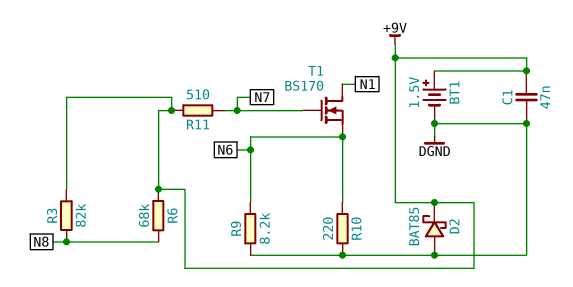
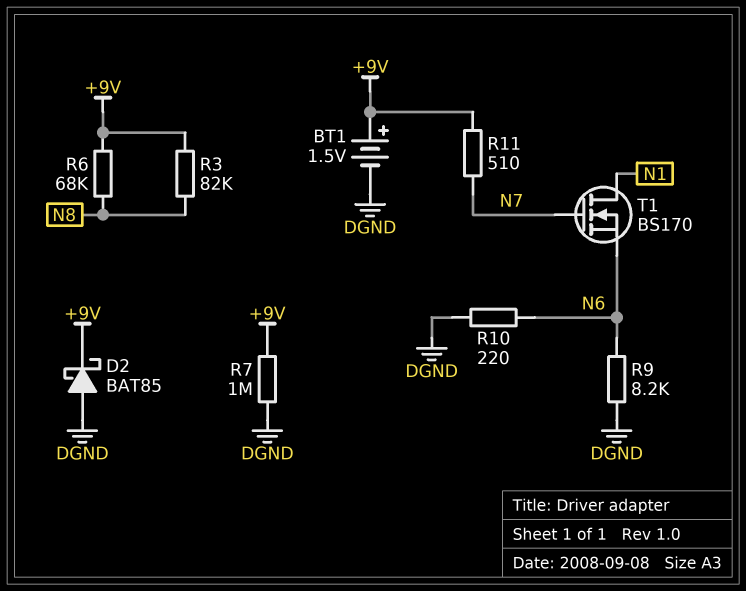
C1: 47nF (+9V, DGND) -> none
R7: none -> 1M (+9V, DGND)

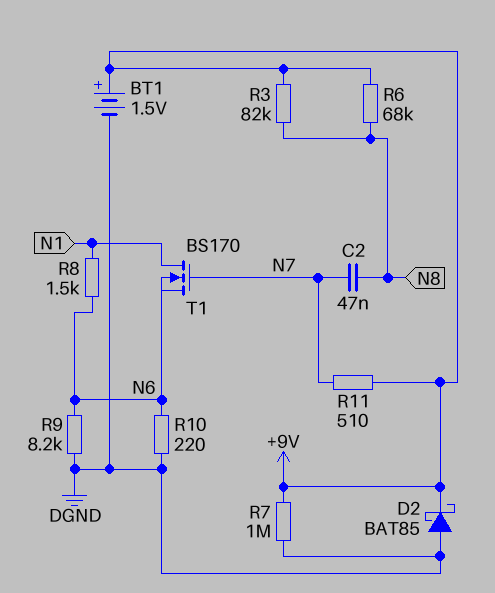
C2: none -> 47nF (N7, N8)
R8: none -> 1.5k (N1, N6)

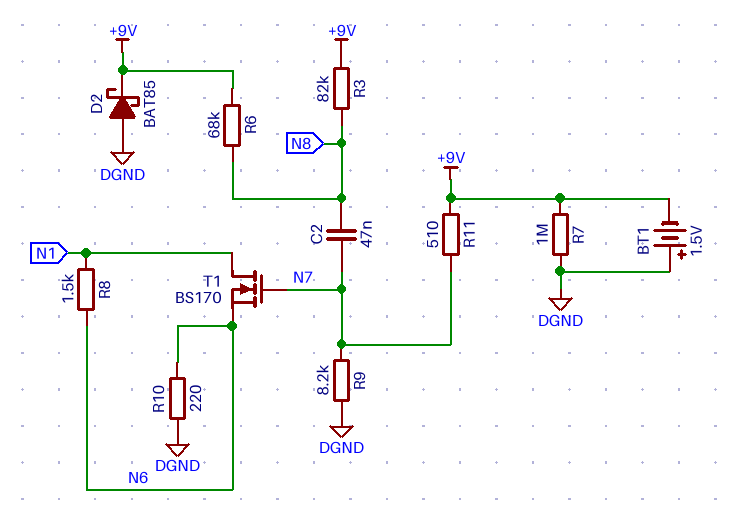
BT1: 1.5V (plus +9V, minus DGND) -> 1.5V (plus DGND, minus +9V)
R9: 8.2k (DGND, N6) -> 8.2k (DGND, N7)

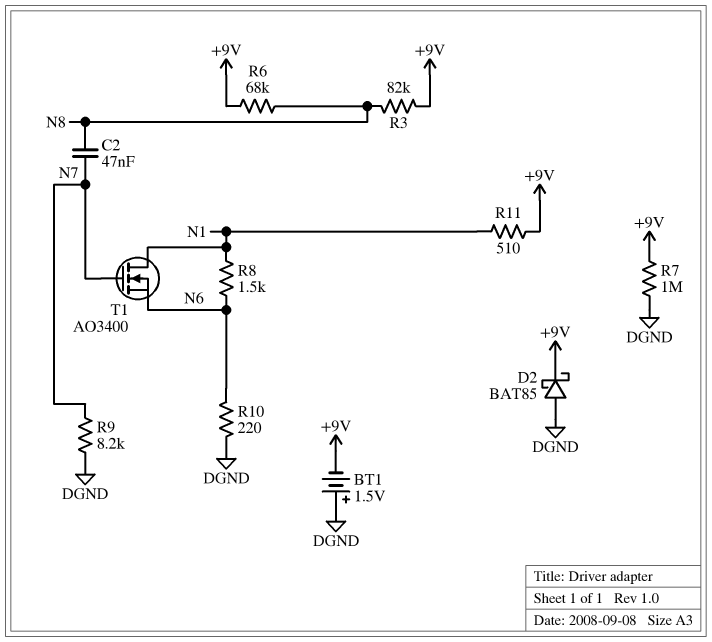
R11: 510 (+9V, N7) -> 510 (+9V, N1)
T1: NMOS BS170 (G N7, D N1, S N6) -> NMOS AO3400 (G N7, D N1, S N6)

